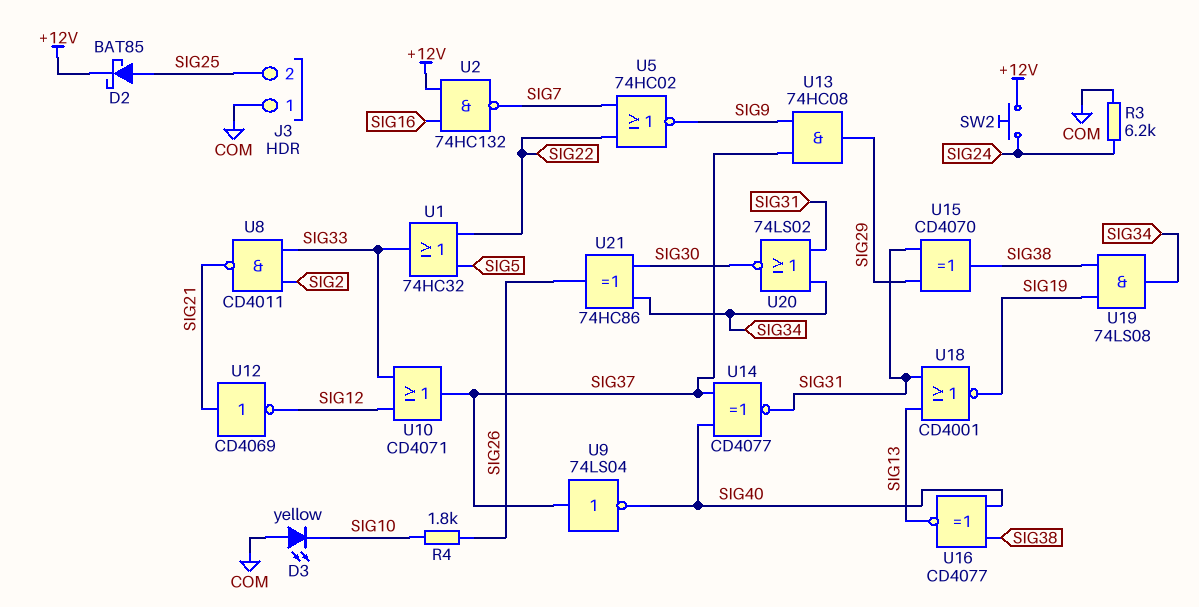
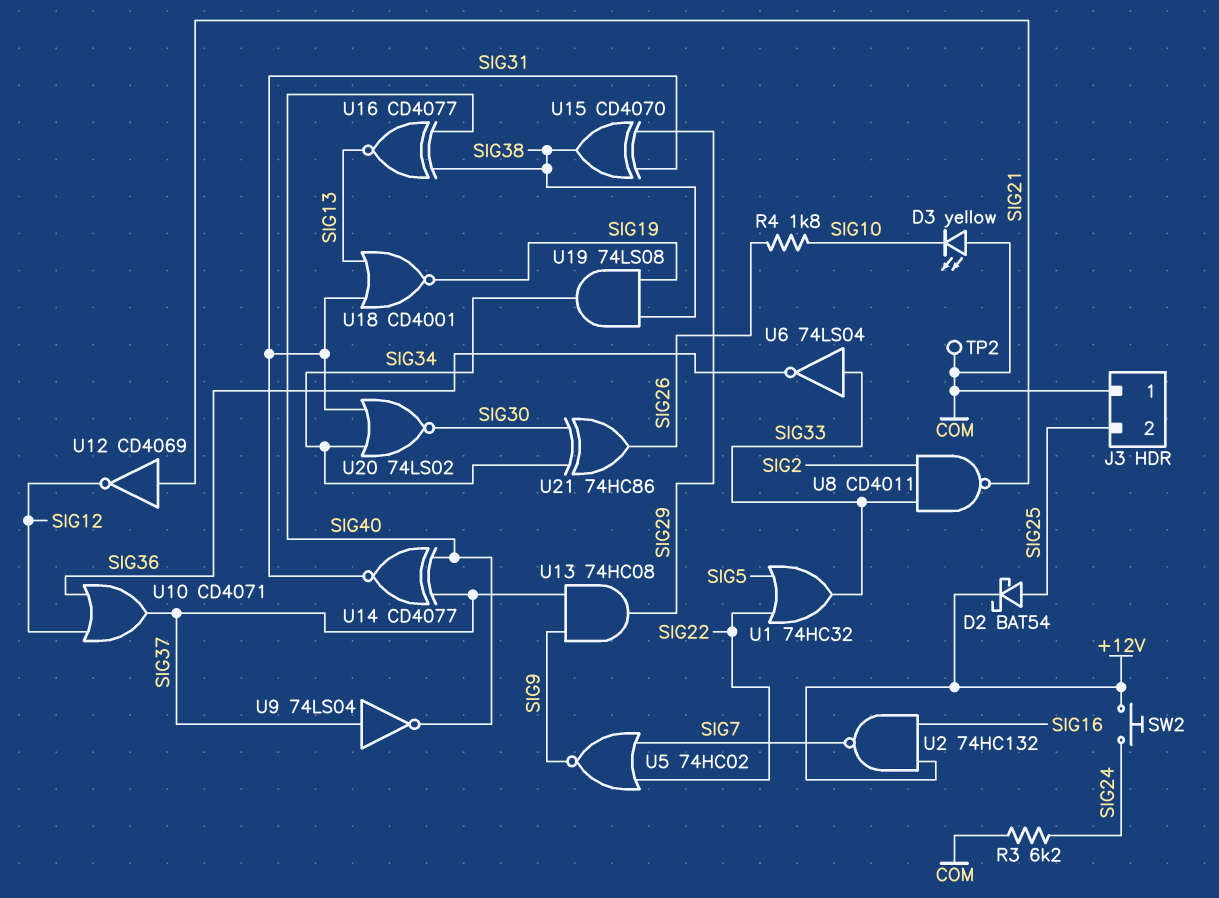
D2: schottky BAT85 (A SIG25, K +12V) -> schottky BAT54 (A SIG25, K +12V)
TP2: none -> test point (COM)
U6: none -> NOT 74LS04 (in SIG33, out SIG36)
U10: OR CD4071 (in SIG12, in SIG33, out SIG37) -> OR CD4071 (in SIG12, in SIG36, out SIG37)

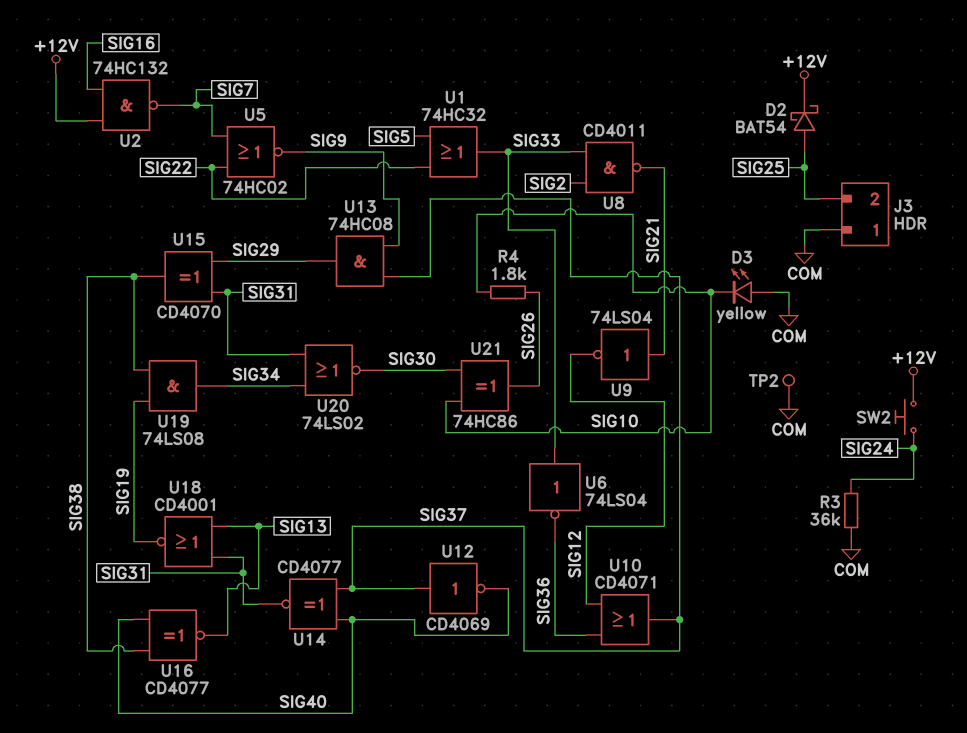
R3: 6.2k (COM, SIG24) -> 36k (COM, SIG24)
U9: NOT 74LS04 (in SIG37, out SIG40) -> NOT 74LS04 (in SIG21, out SIG12)
U12: NOT CD4069 (in SIG21, out SIG12) -> NOT CD4069 (in SIG37, out SIG40)
U21: XOR 74HC86 (in SIG30, in SIG34, out SIG26) -> XOR 74HC86 (in SIG10, in SIG30, out SIG26)

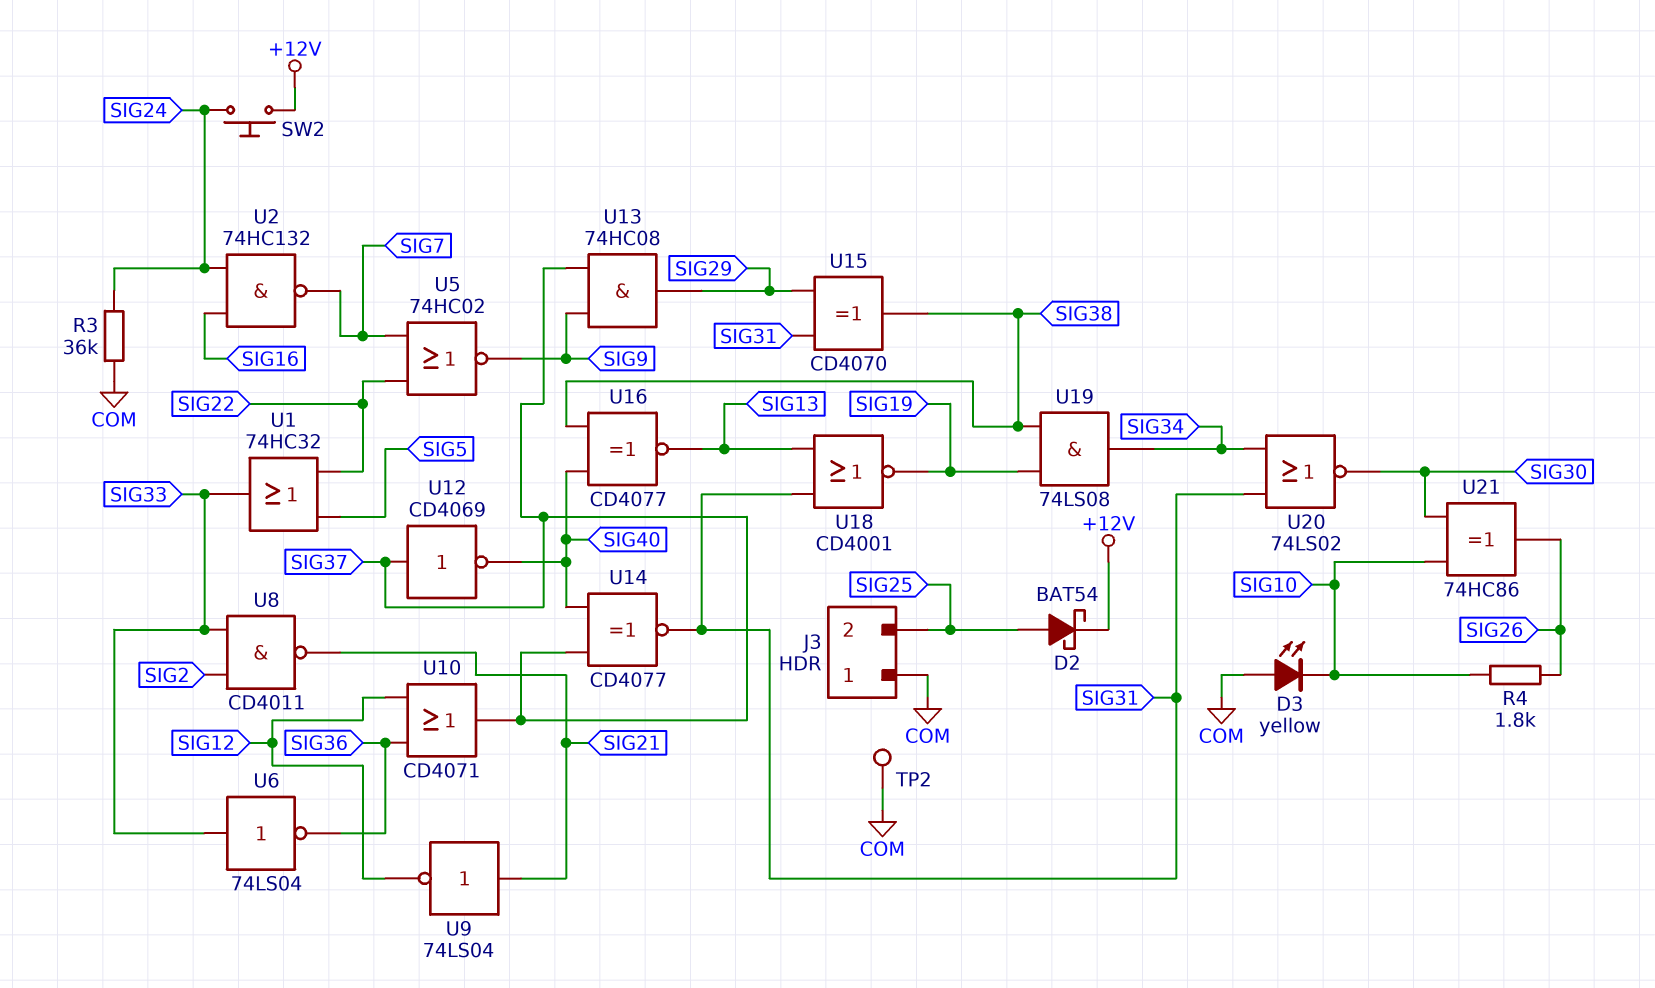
U2: NAND 74HC132 (in +12V, in SIG16, out SIG7) -> NAND 74HC132 (in SIG16, in SIG24, out SIG7)

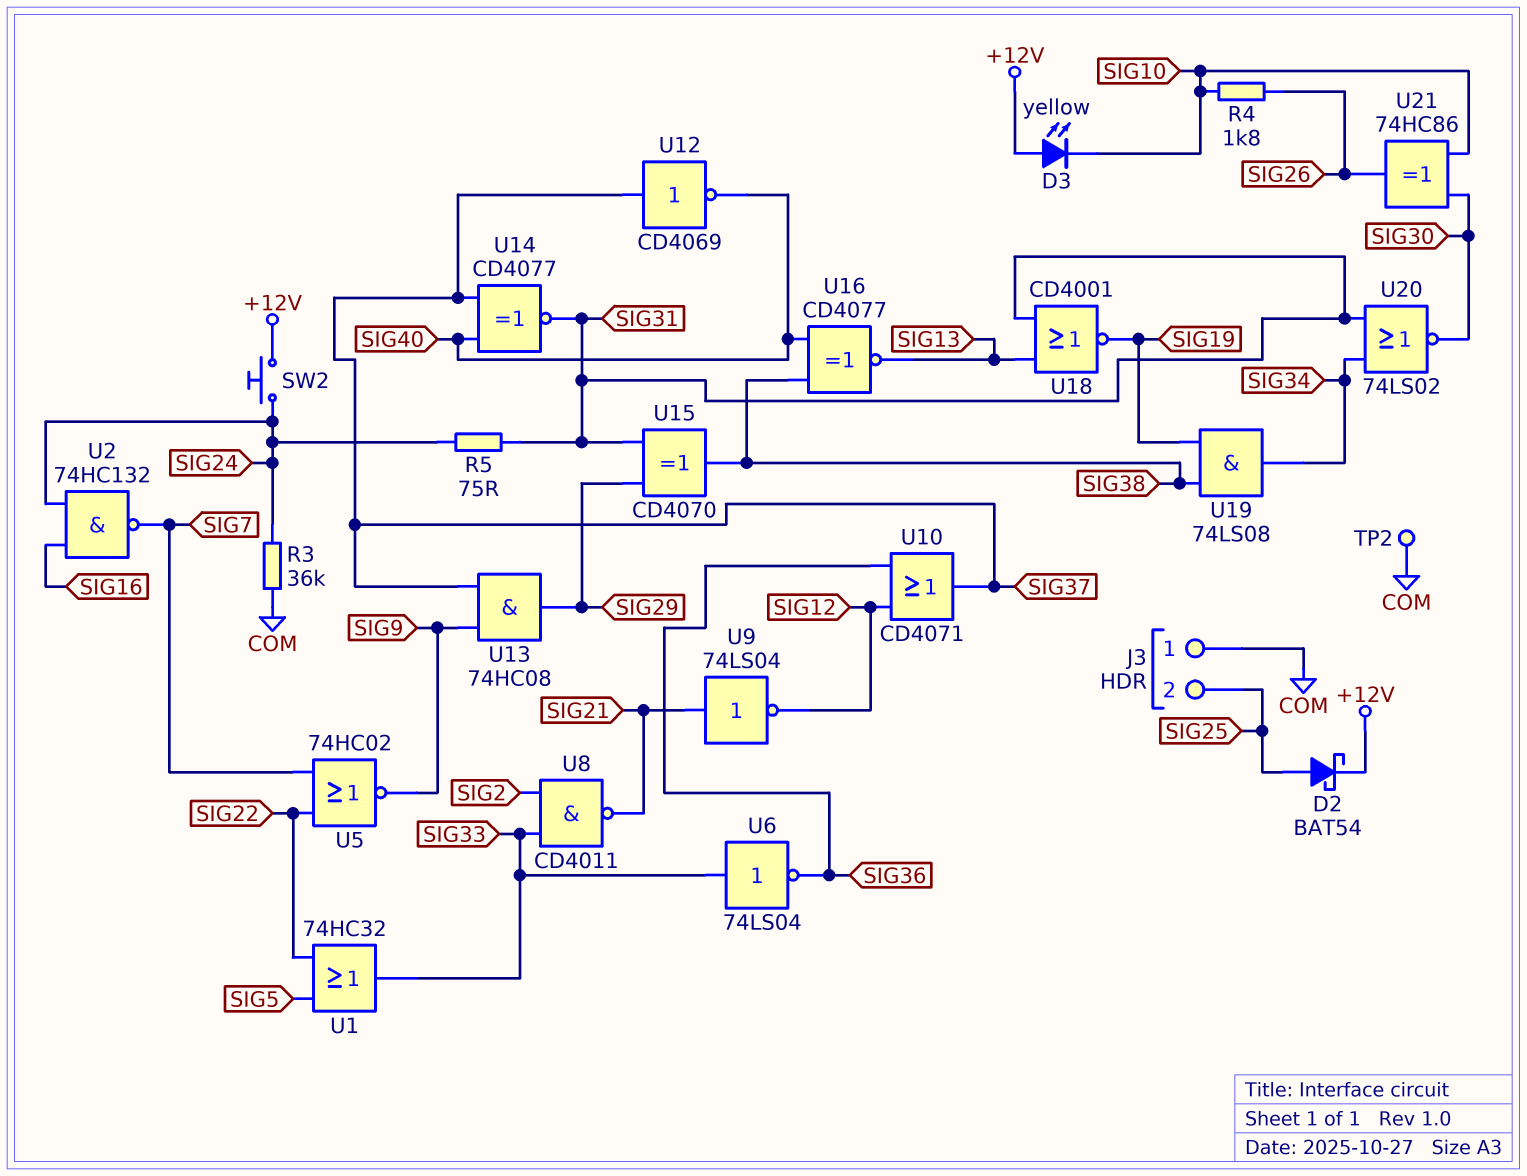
D3: LED yellow (A COM, K SIG10) -> LED yellow (A +12V, K SIG10)
R5: none -> 75 (SIG24, SIG31)

